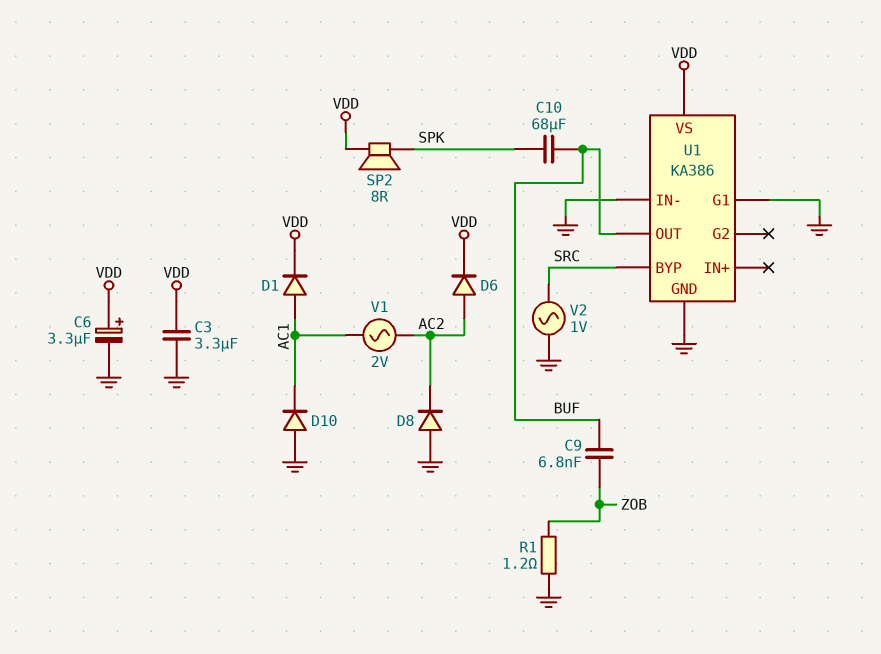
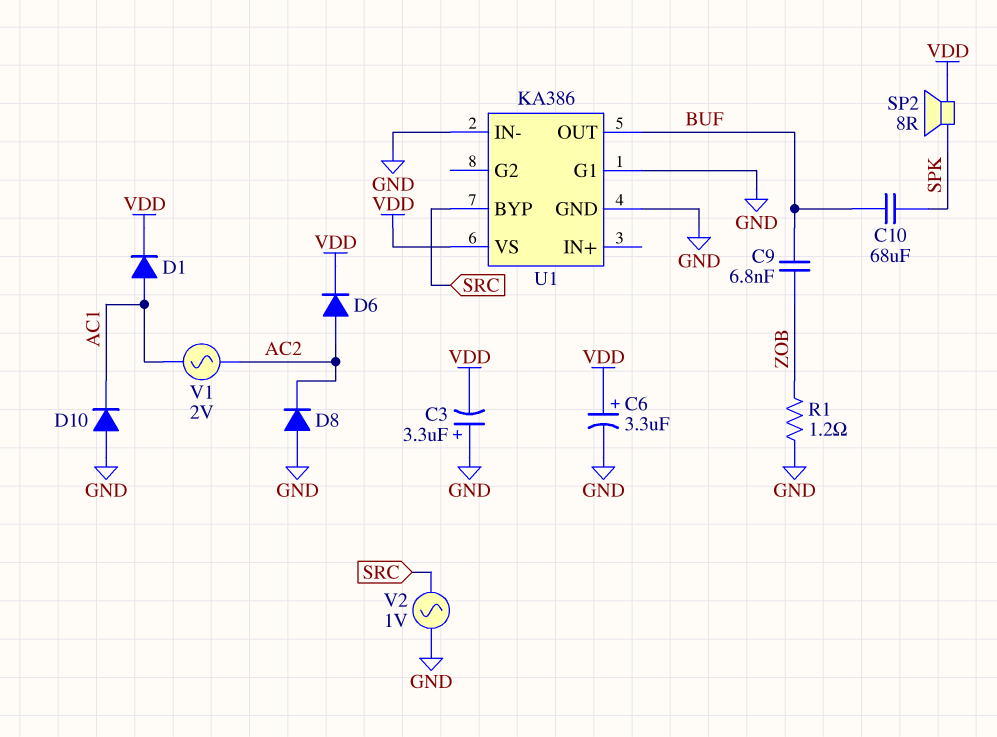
C3: 3.3uF (GND, VDD) -> 3.3uF (plus GND, minus VDD)

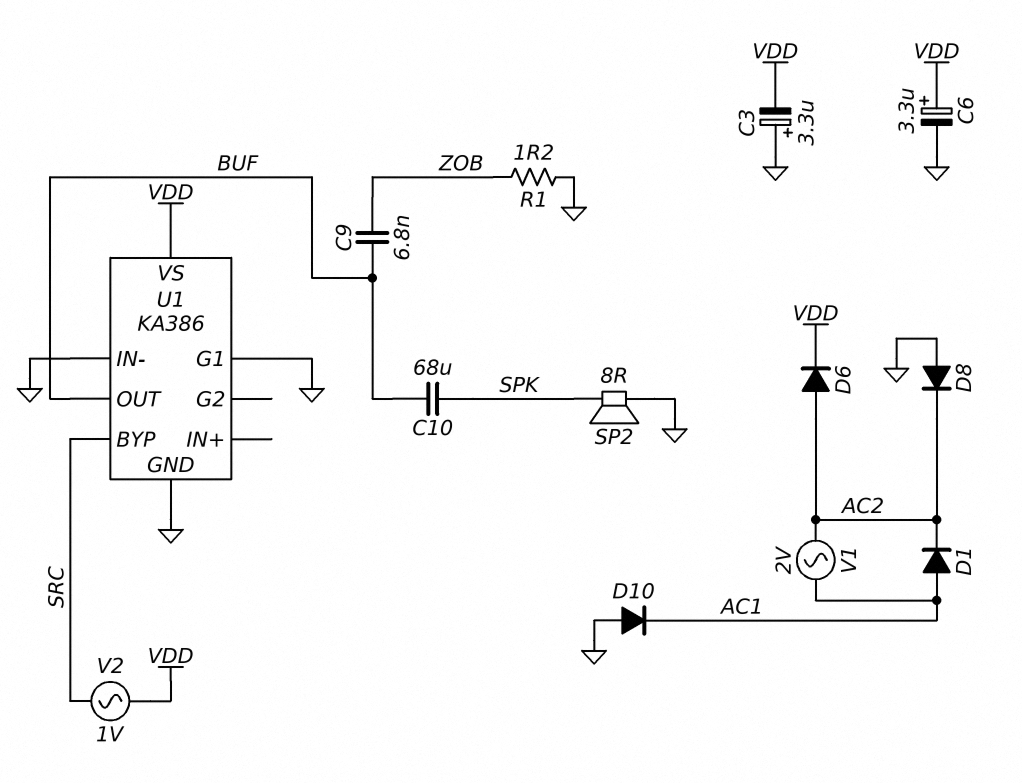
D1: diode (A AC1, K VDD) -> diode (A AC1, K AC2)
SP2: speaker 8R (SPK, VDD) -> speaker 8R (GND, SPK)
V2: AC 1V (GND, SRC) -> AC 1V (SRC, VDD)

